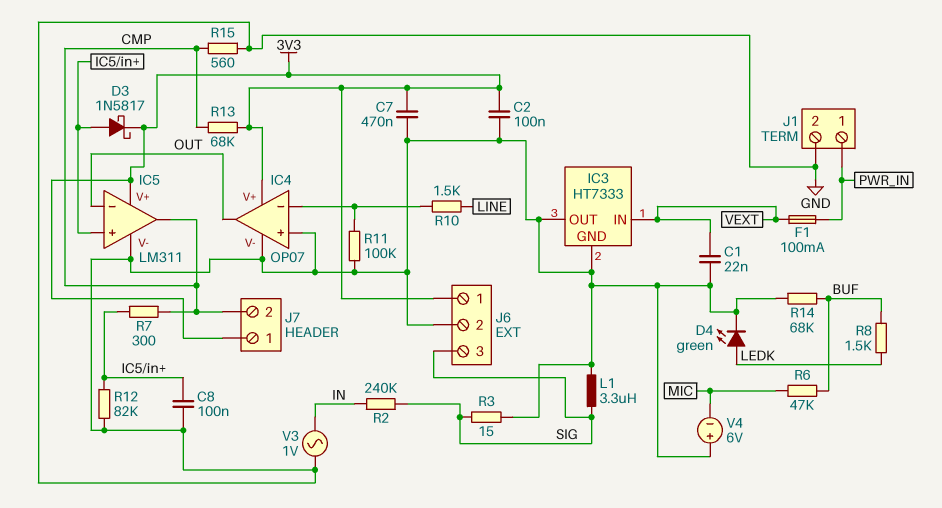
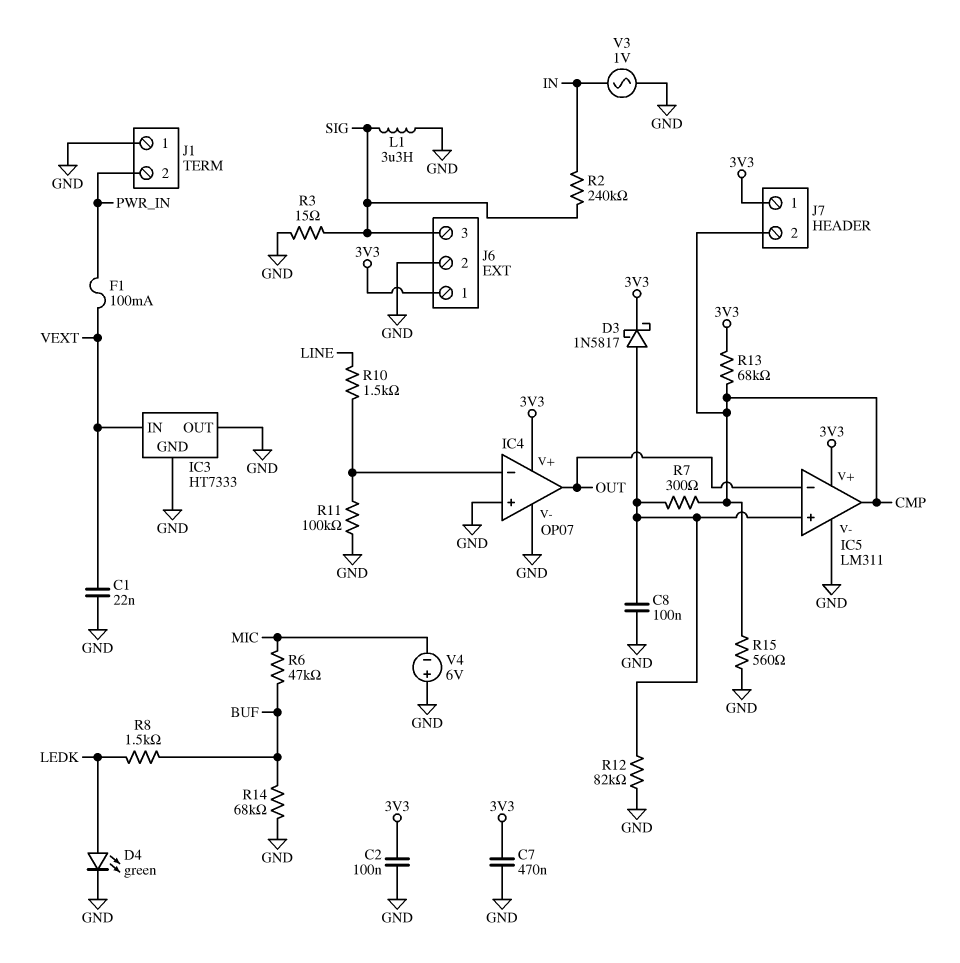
J1 pin 1: PWR_IN -> GND
J1 pin 2: GND -> PWR_IN

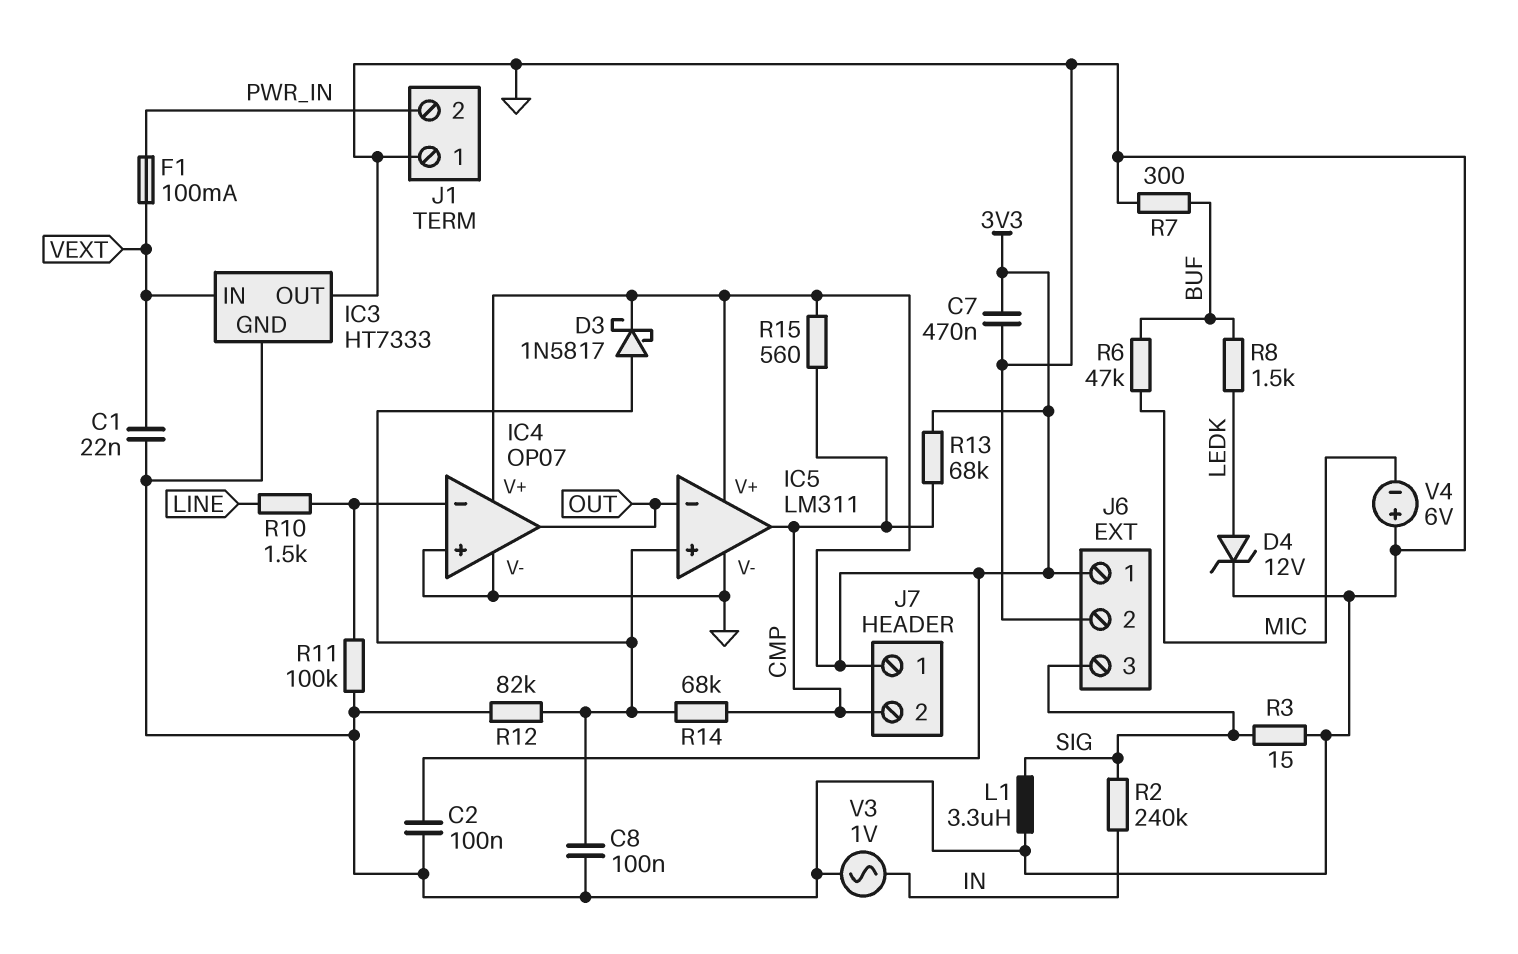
D4: LED green (A LEDK, K GND) -> zener 12V (A LEDK, K GND)
R7: 300 (CMP, IC5/in+) -> 300 (BUF, GND)
R14: 68k (BUF, GND) -> 68k (CMP, IC5/in+)
R15: 560 (CMP, GND) -> 560 (3V3, CMP)

